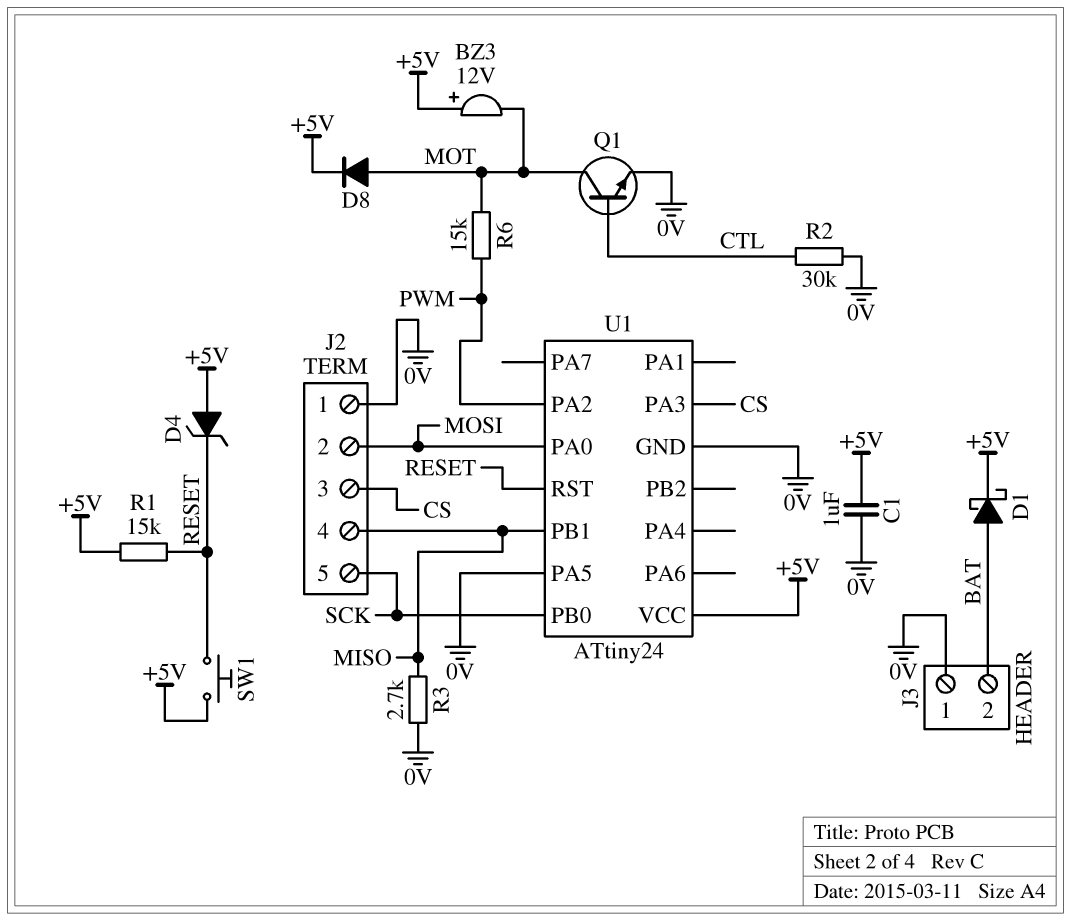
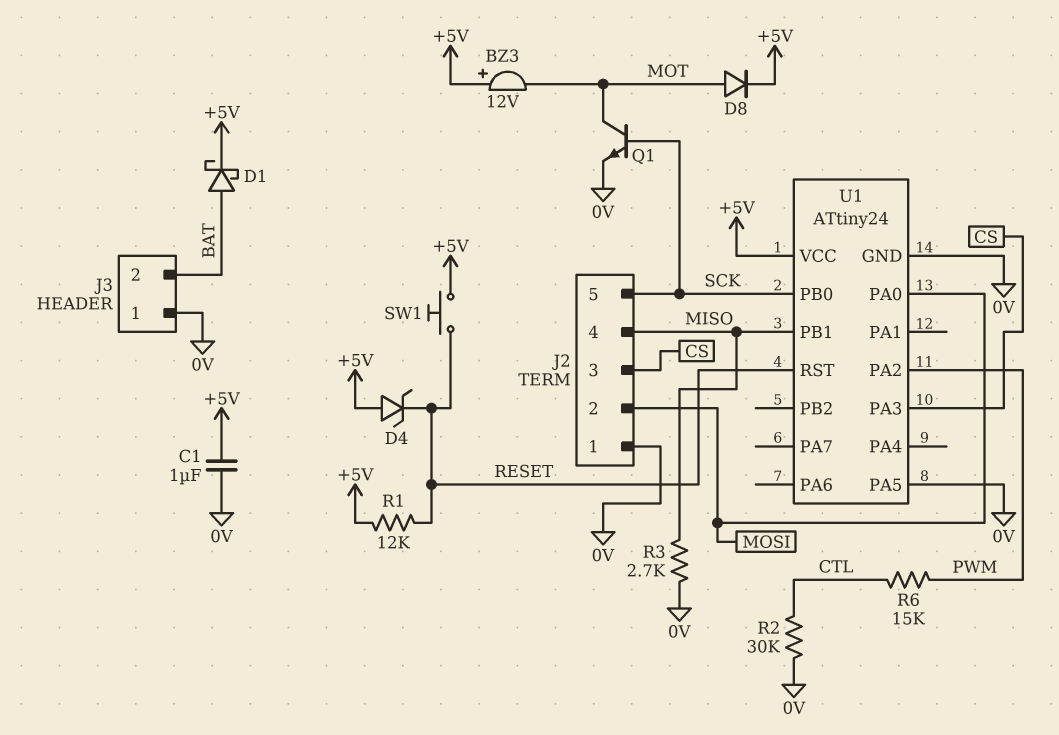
Q1: NPN (B CTL, C MOT, E 0V) -> NPN (B SCK, C MOT, E 0V)
R1: 15k (+5V, RESET) -> 12k (+5V, RESET)
R6: 15k (MOT, PWM) -> 15k (CTL, PWM)

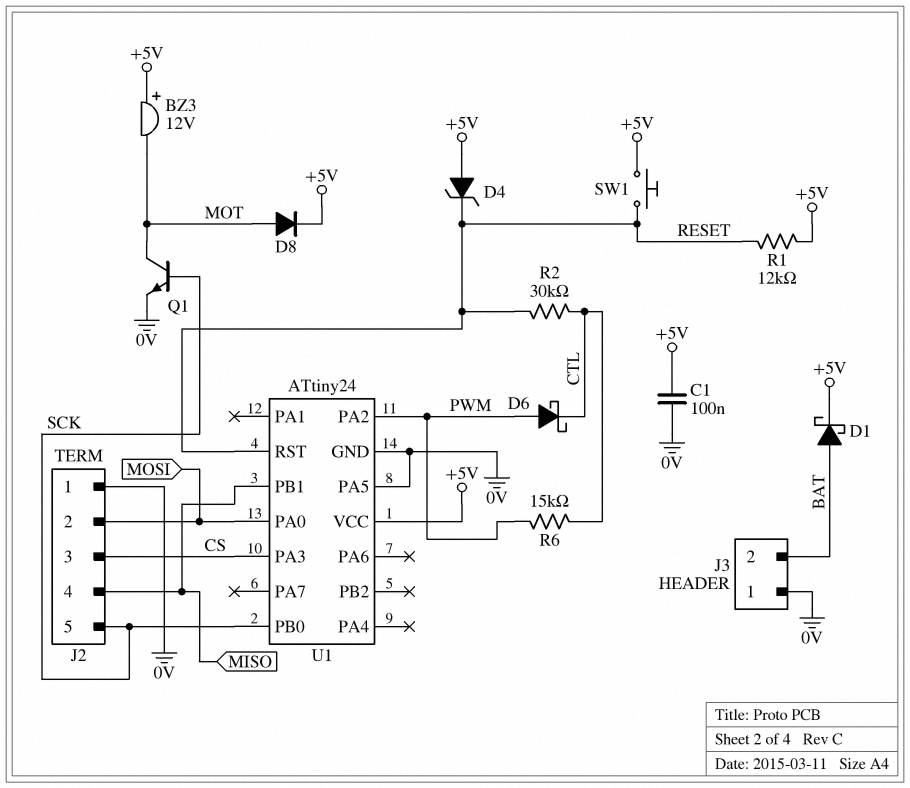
C1: 1uF (+5V, 0V) -> 100nF (+5V, 0V)
D6: none -> schottky (A PWM, K CTL)
R2: 30k (0V, CTL) -> 30k (CTL, RESET)
R3: 2.7k (0V, MISO) -> none

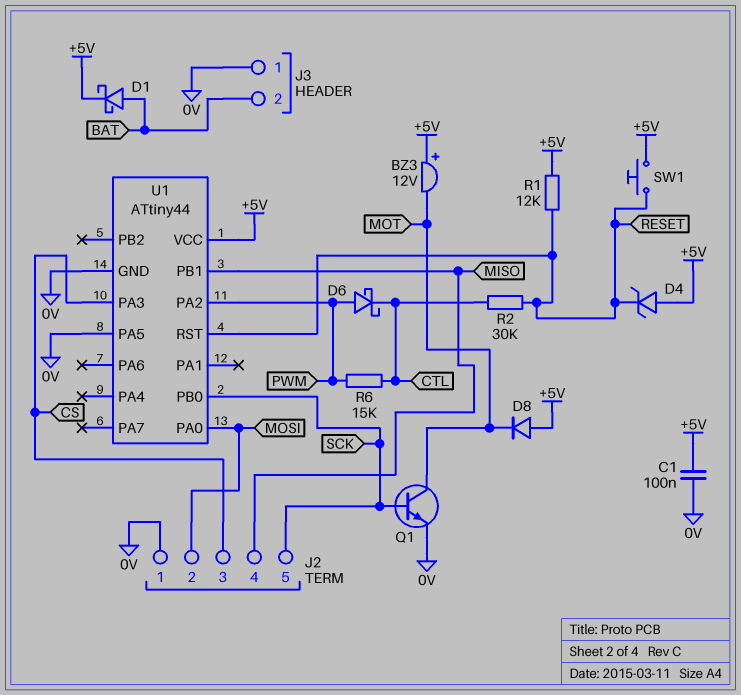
D8: diode (A MOT, K +5V) -> diode (A +5V, K MOT)
U1: ATtiny24 -> ATtiny44

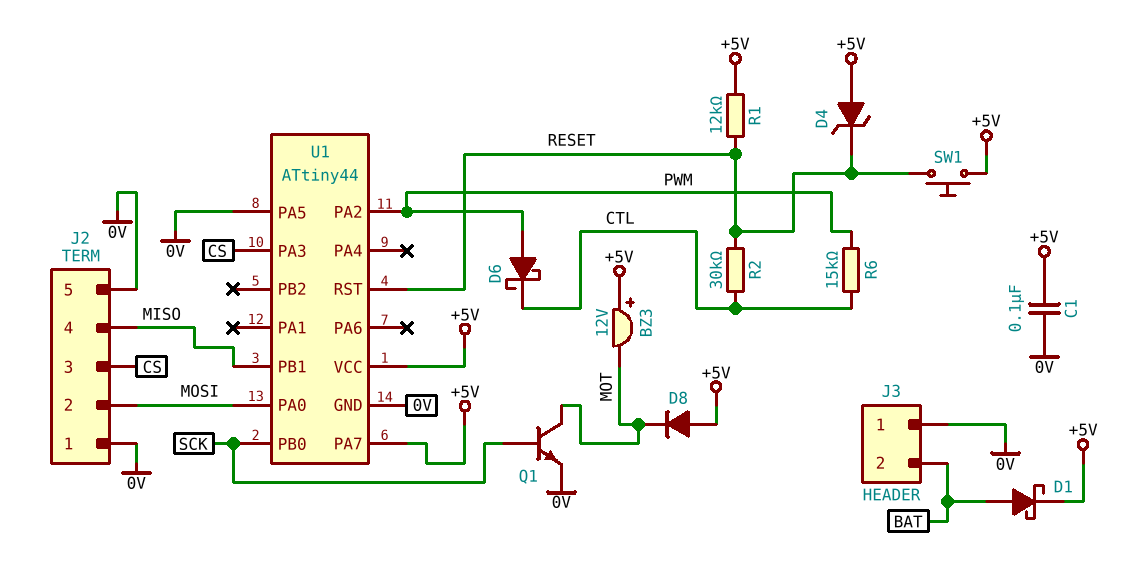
J2 pin 5: SCK -> 0V
U1 pin PA7: none -> +5V

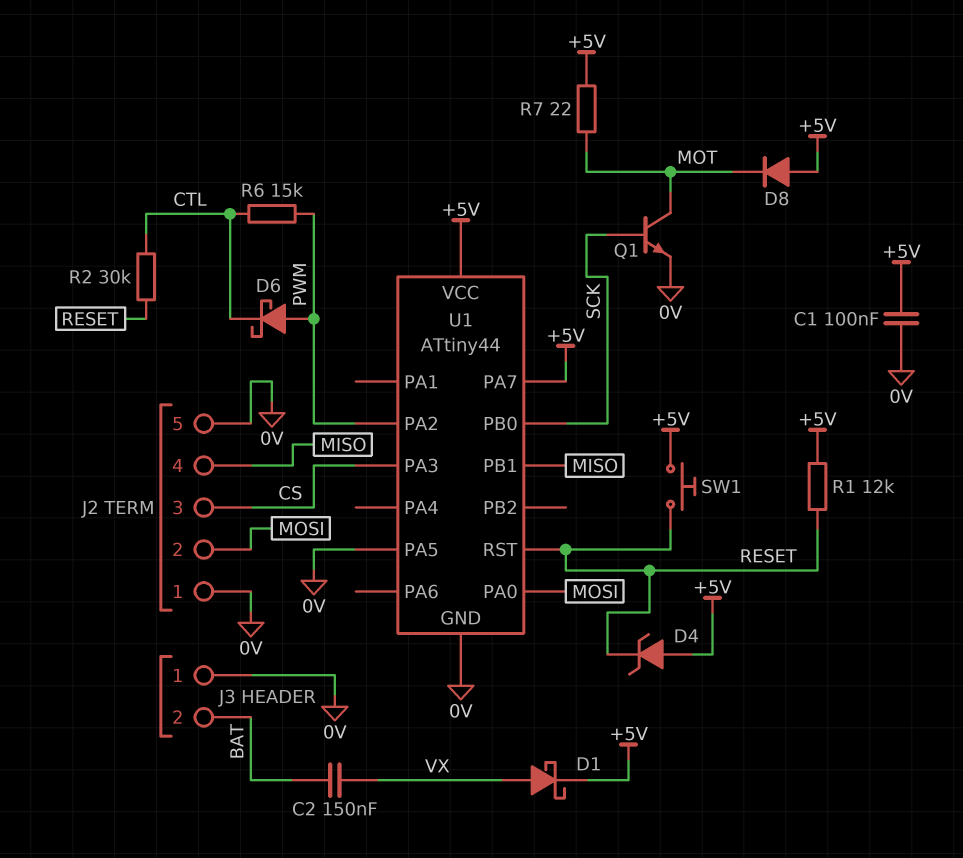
BZ3: buzzer 12V (plus +5V, minus MOT) -> none
C2: none -> 150nF (BAT, VX)
D1: schottky (A BAT, K +5V) -> schottky (A VX, K +5V)
R7: none -> 22 (+5V, MOT)

